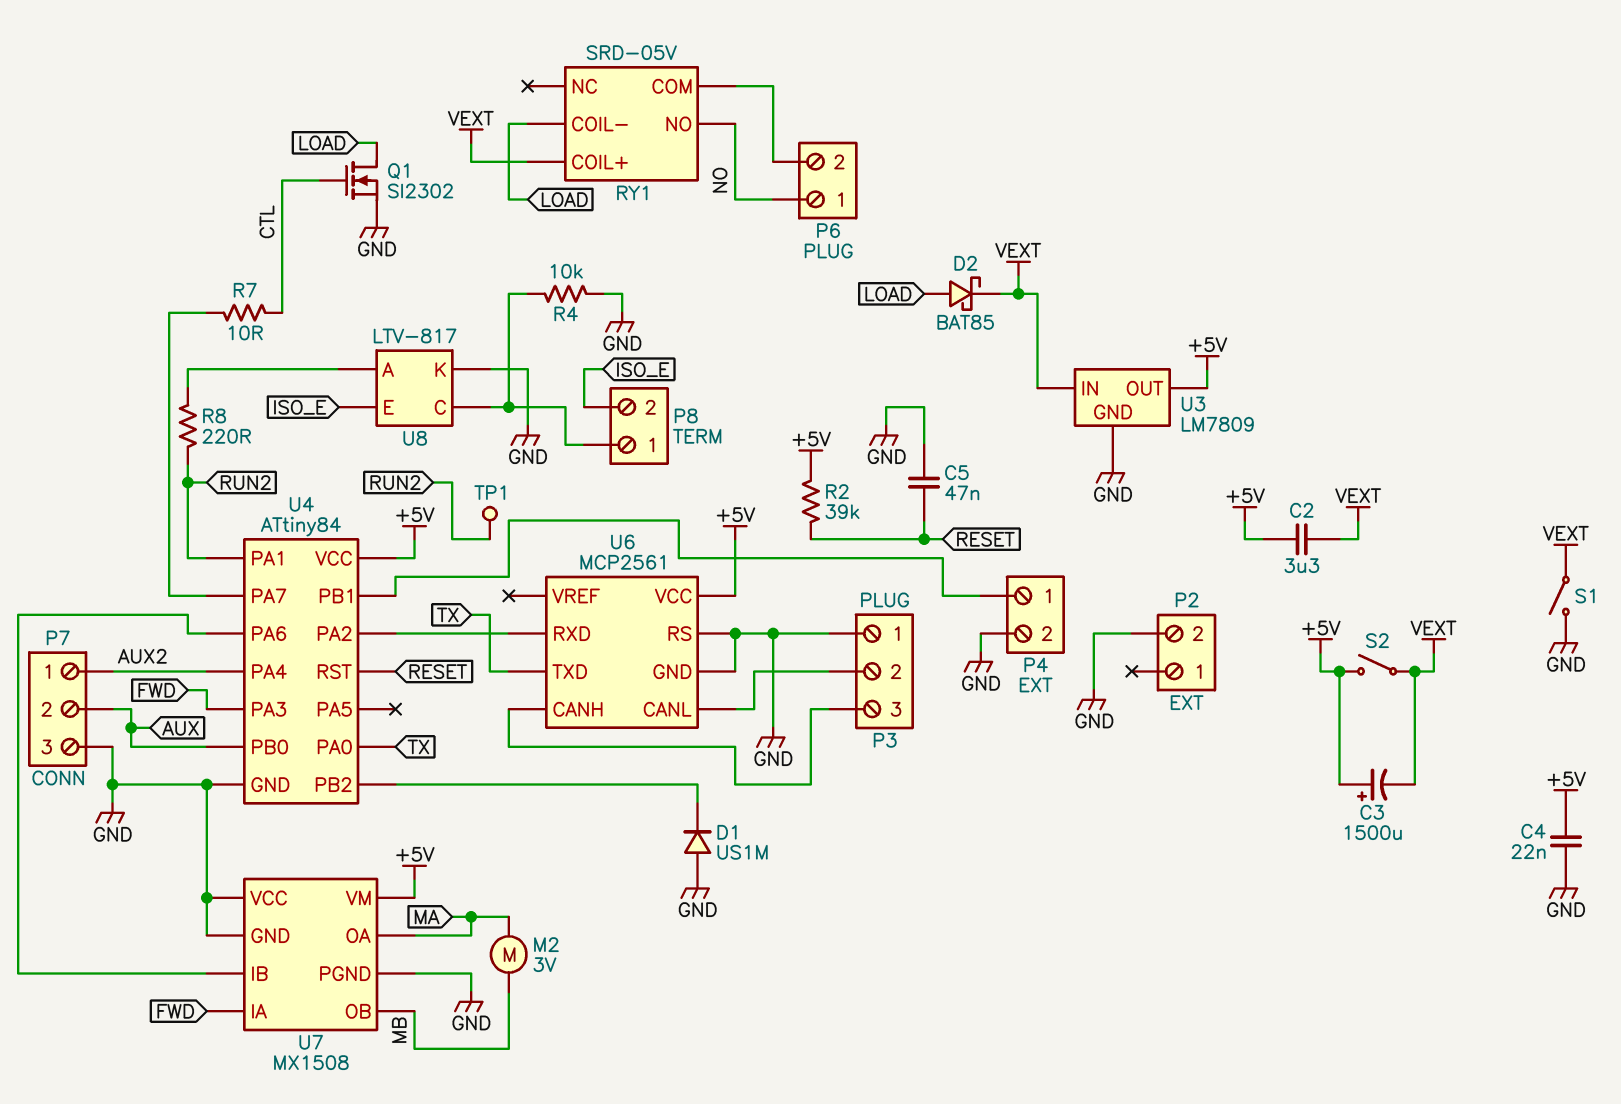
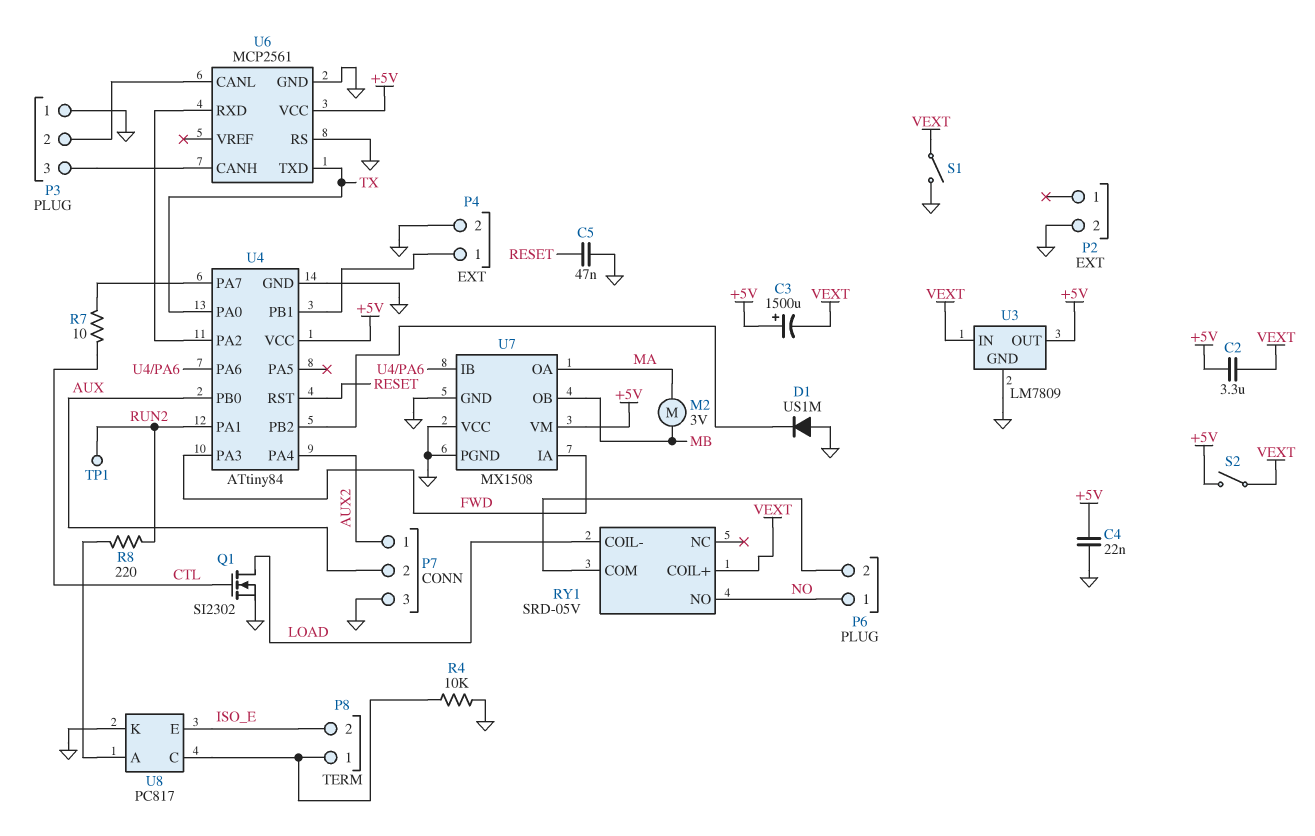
D2: schottky BAT85 (A LOAD, K VEXT) -> none
R2: 39k (+5V, RESET) -> none
U8: LTV-817 -> PC817

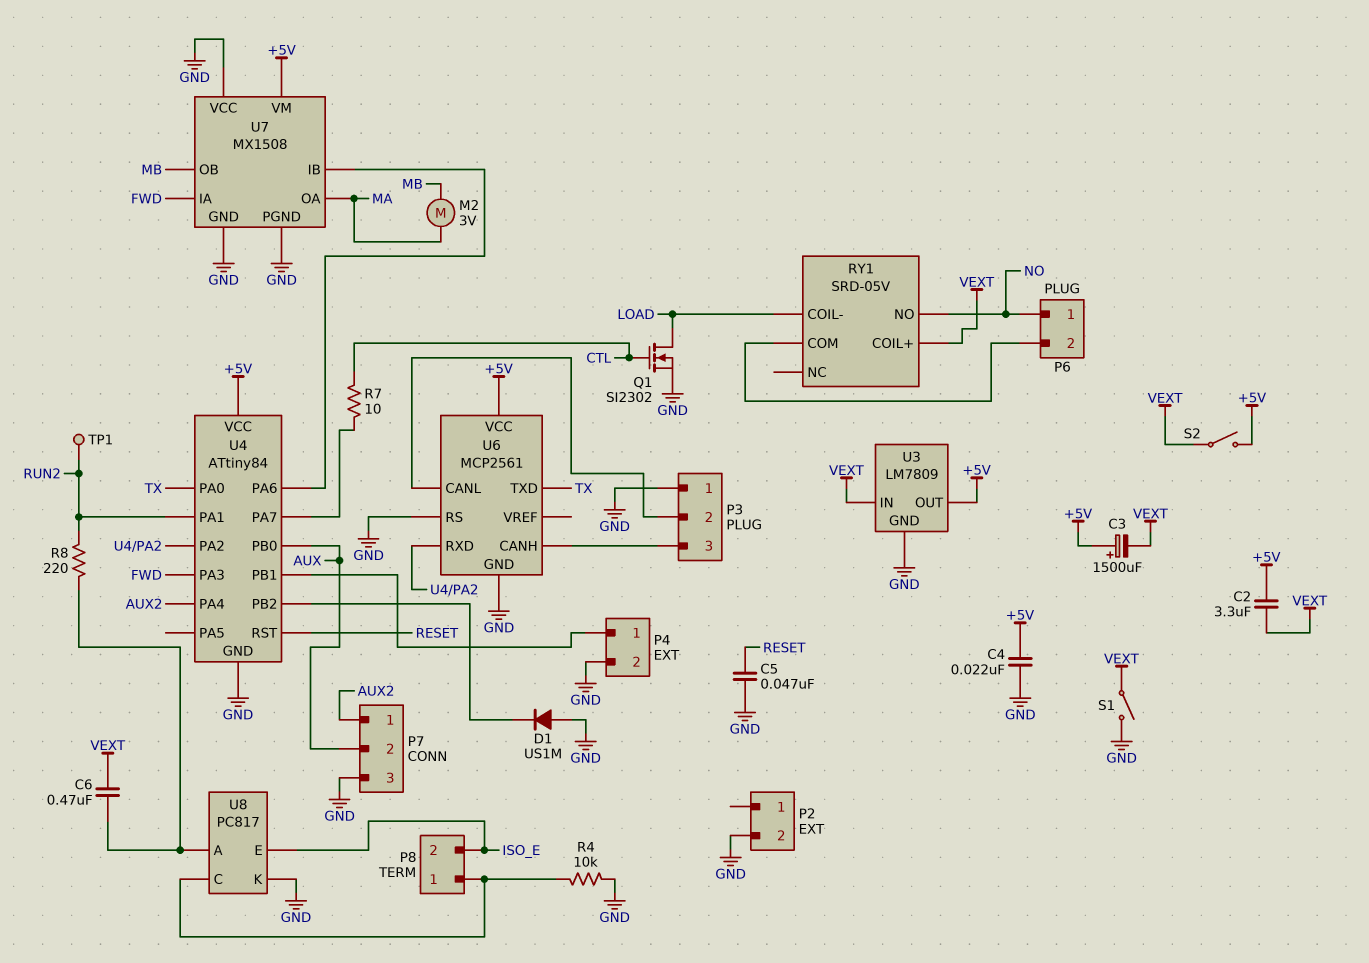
C6: none -> 470nF (U8/A, VEXT)

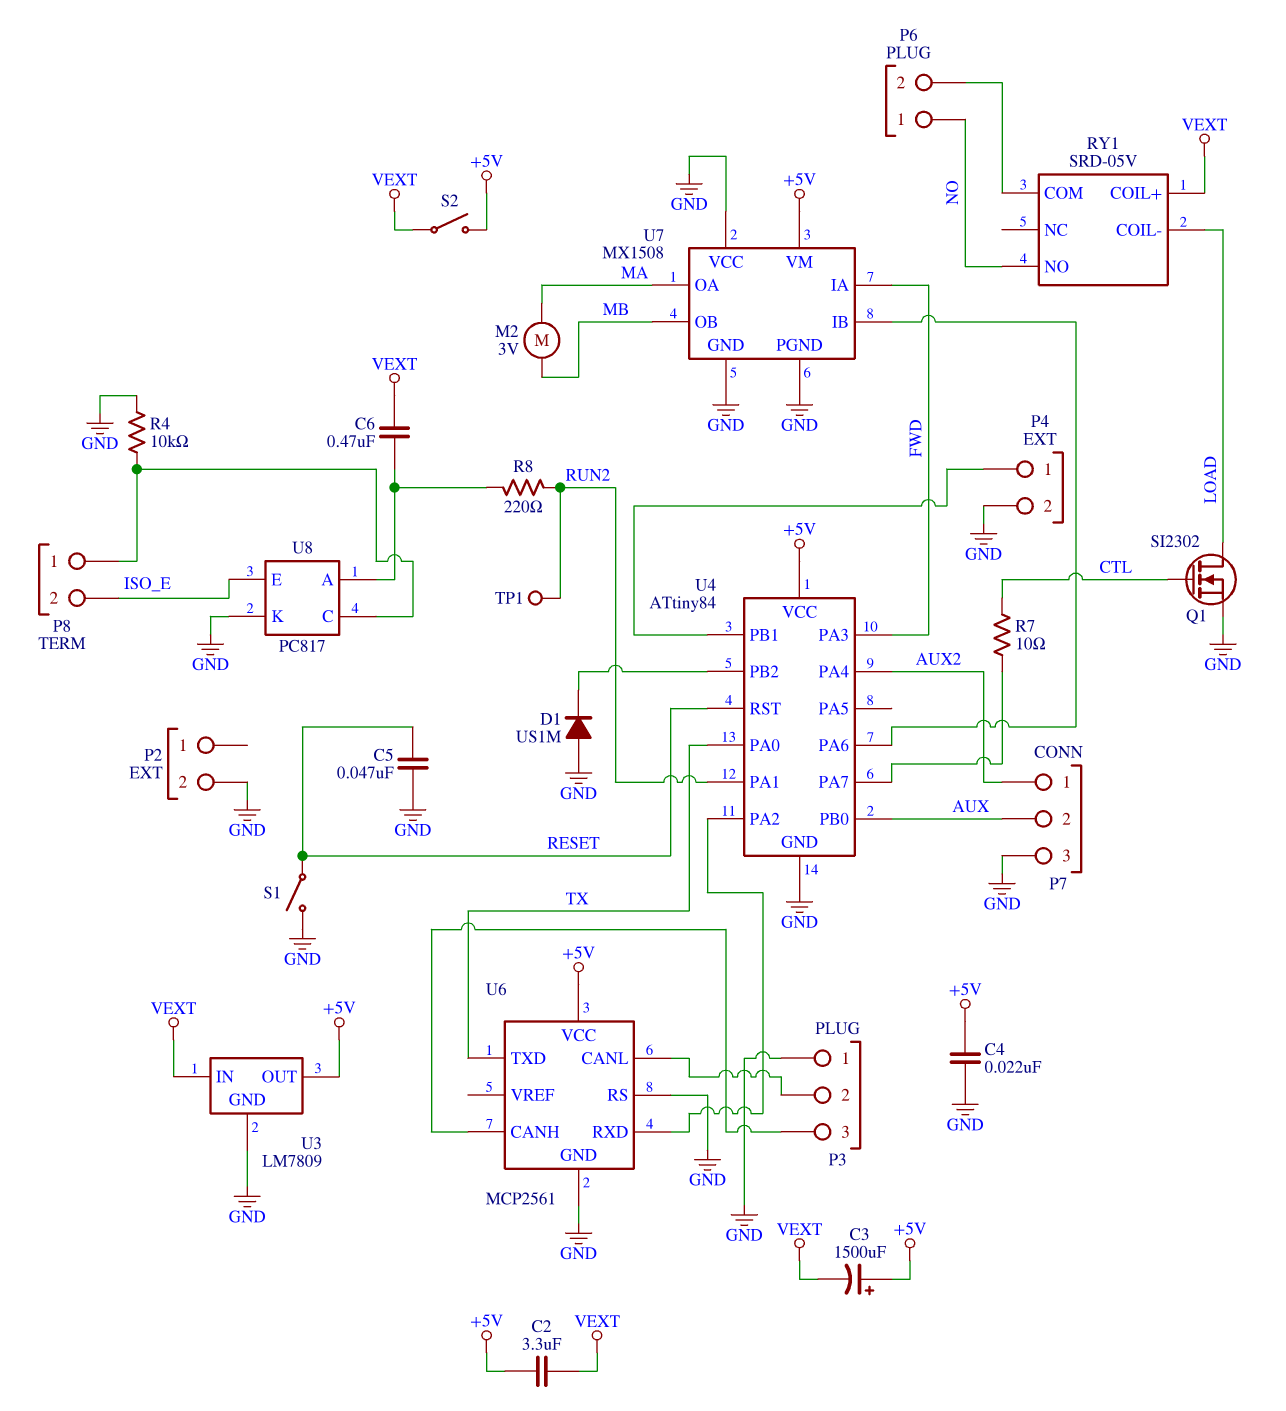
S1: switch (GND, VEXT) -> switch (GND, RESET)

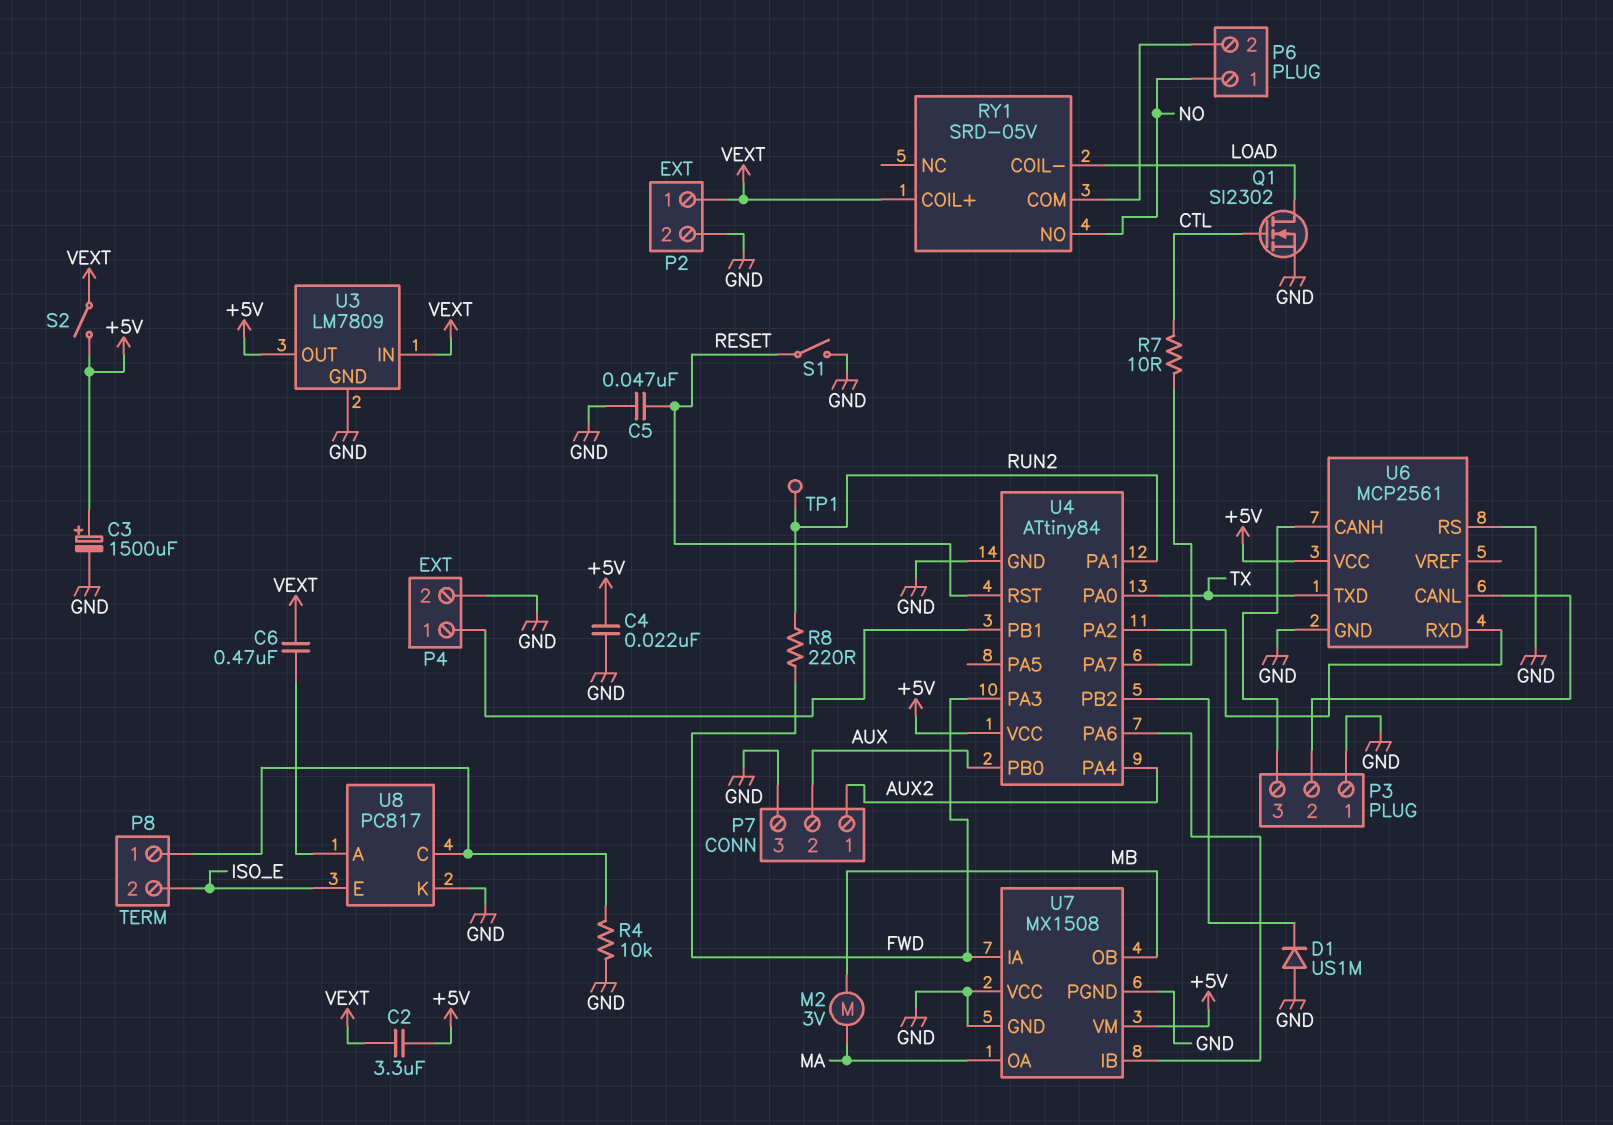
C3: 1500uF (plus +5V, minus VEXT) -> 1500uF (plus +5V, minus GND)
P2 pin 1: none -> VEXT
R8: 220 (RUN2, U8/A) -> 220 (FWD, RUN2)

